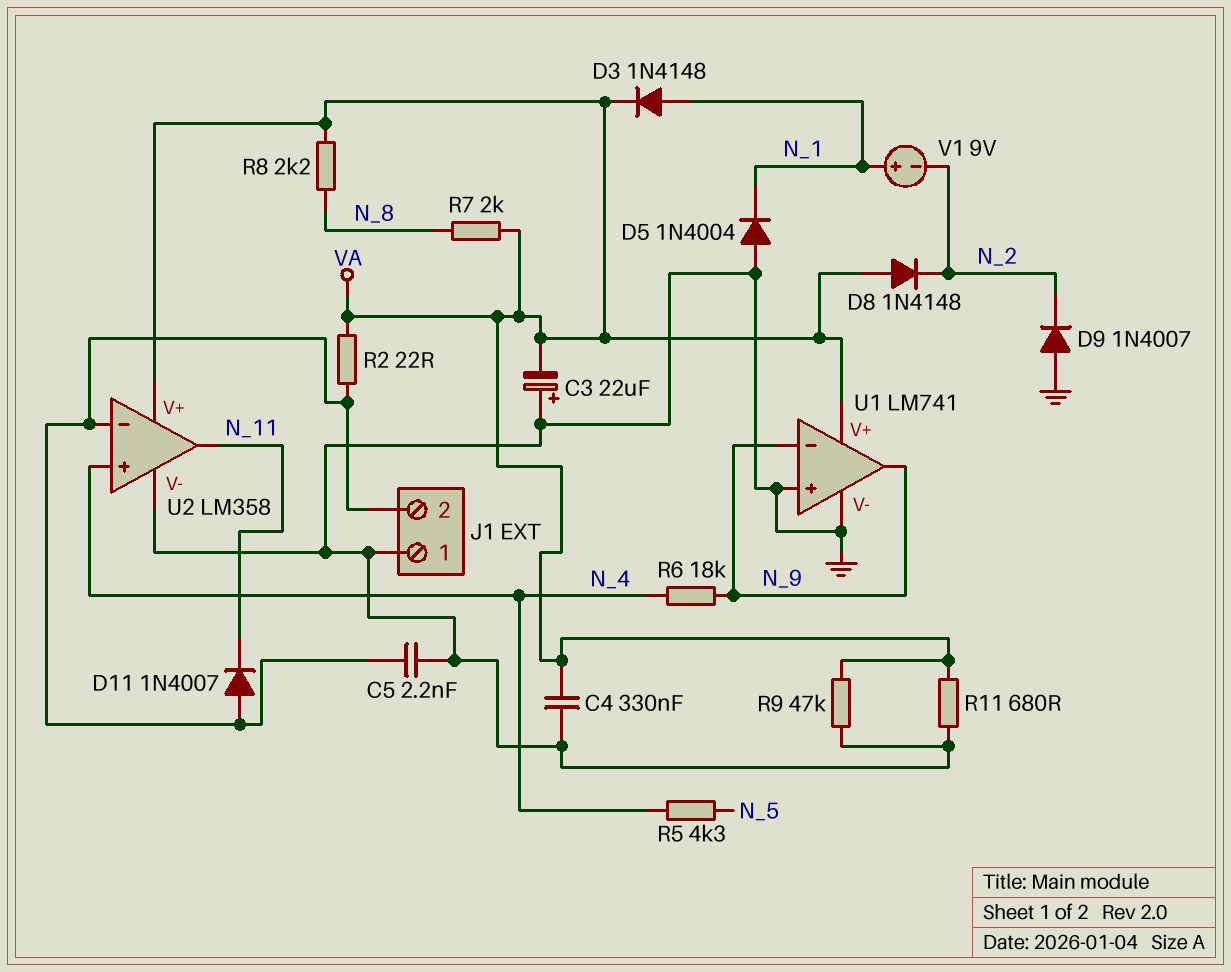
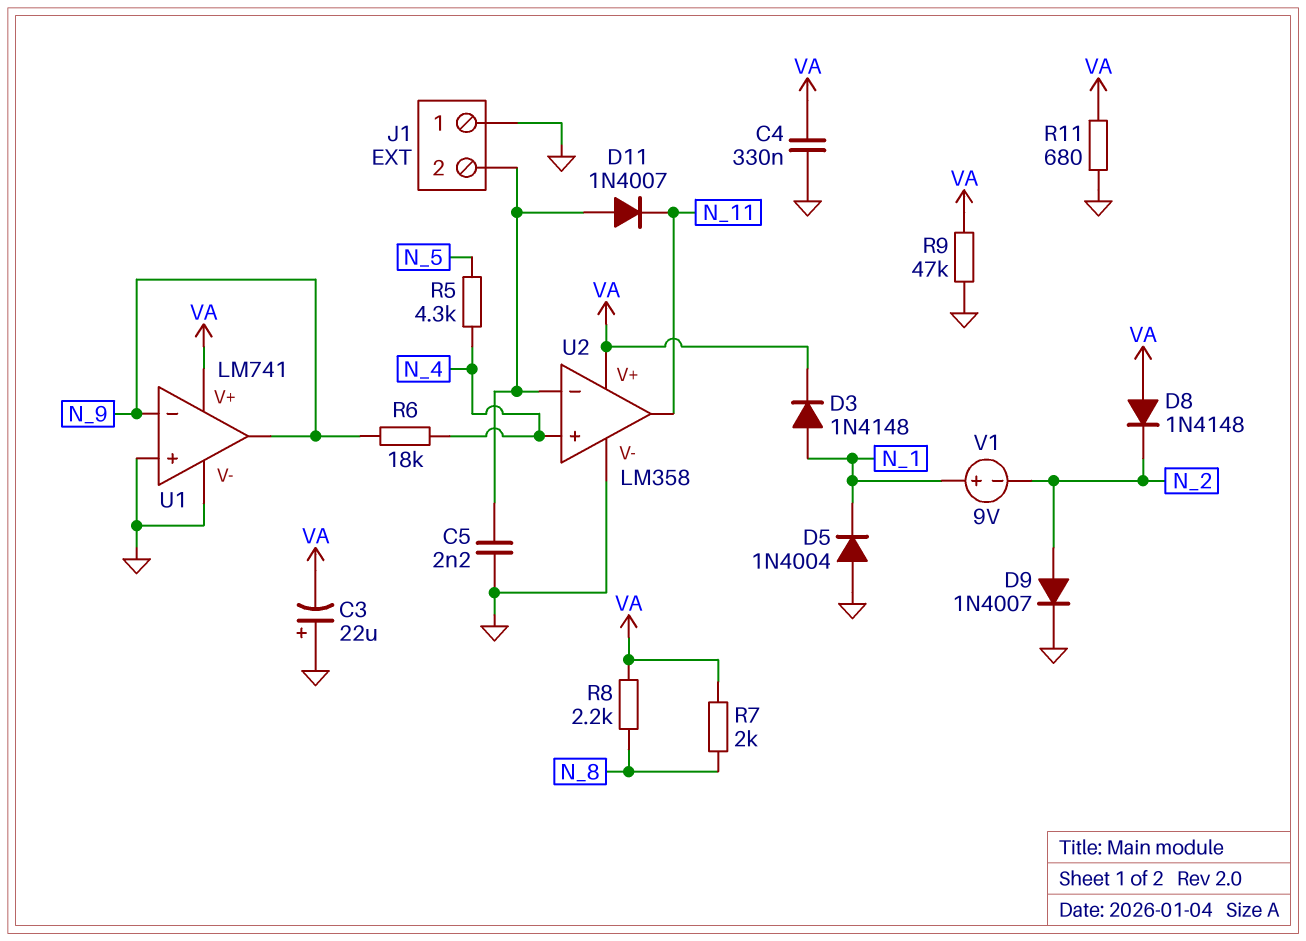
D9: diode 1N4007 (A GND, K N_2) -> diode 1N4007 (A N_2, K GND)
R2: 22 (J1/2, VA) -> none

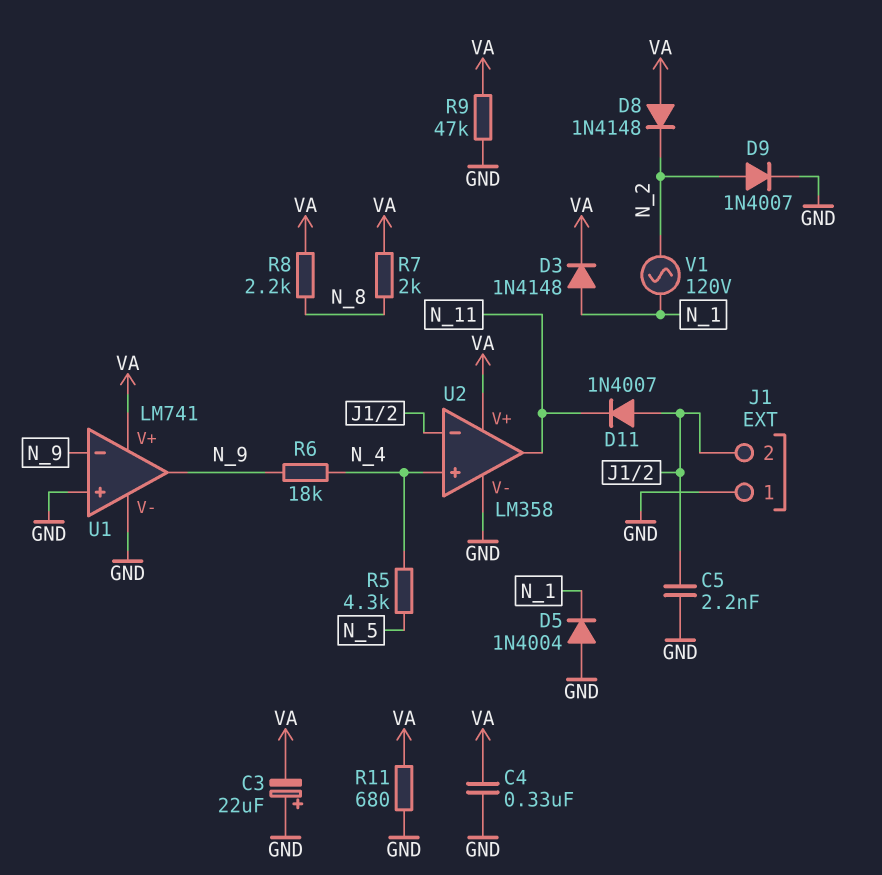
V1: 9V (plus N_1, minus N_2) -> AC 120V (N_1, N_2)

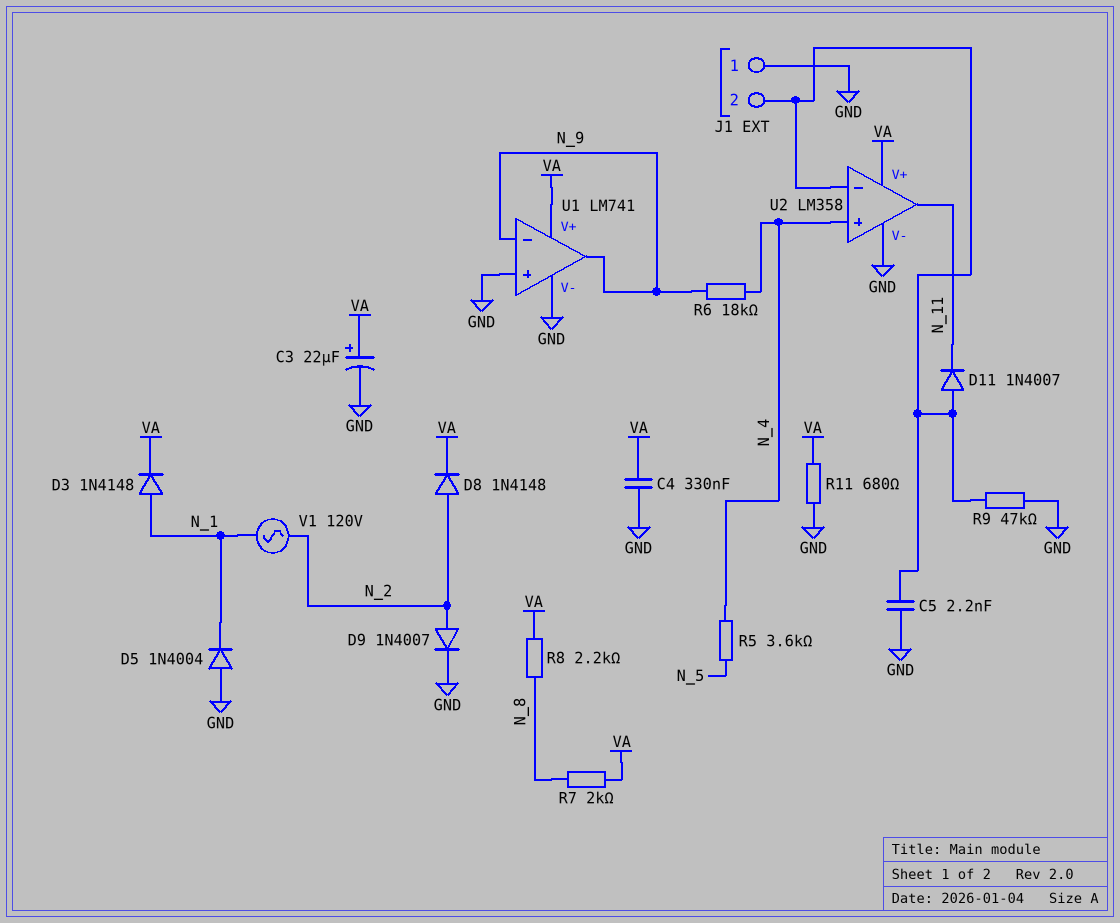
C3: 22uF (plus GND, minus VA) -> 22uF (plus VA, minus GND)
D8: diode 1N4148 (A VA, K N_2) -> diode 1N4148 (A N_2, K VA)
R5: 4.3k (N_4, N_5) -> 3.6k (N_4, N_5)
R9: 47k (GND, VA) -> 47k (GND, J1/2)

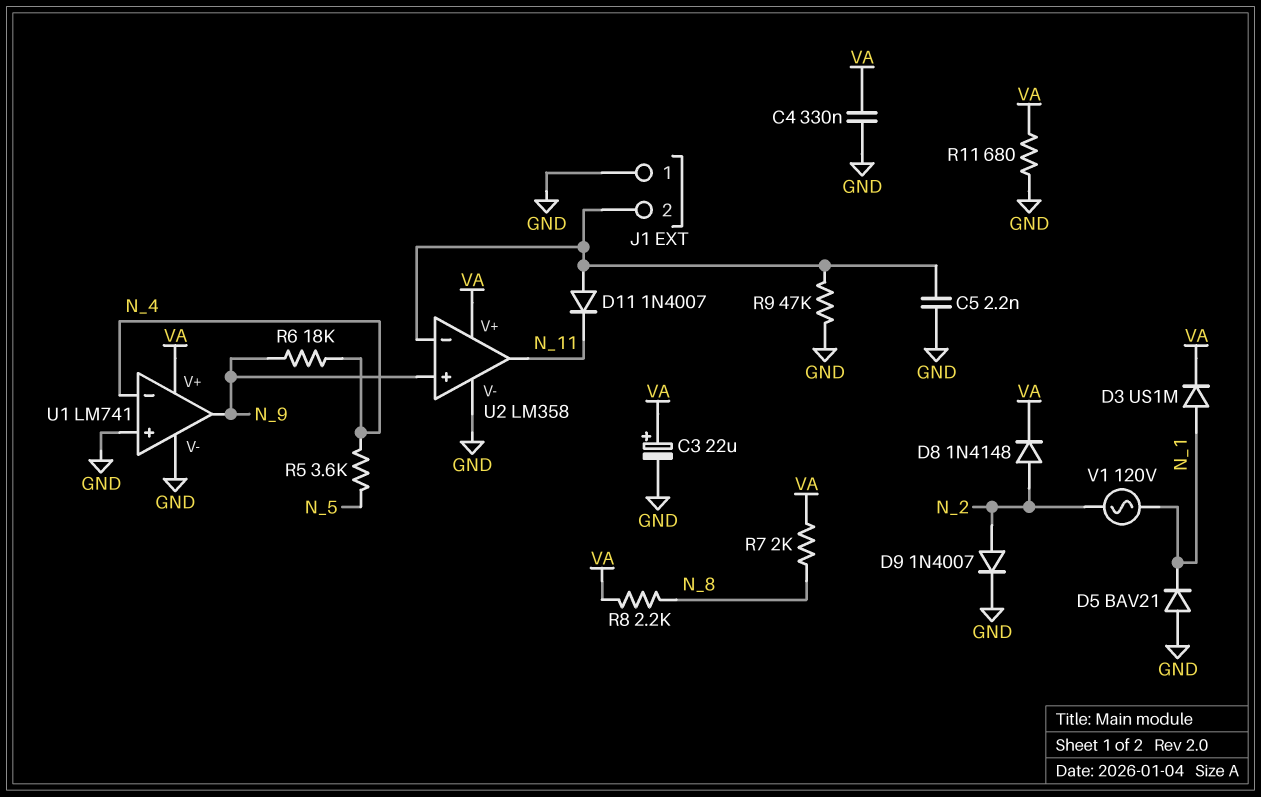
D3: diode 1N4148 (A N_1, K VA) -> diode US1M (A N_1, K VA)
D5: diode 1N4004 (A GND, K N_1) -> diode BAV21 (A GND, K N_1)
U1 pin in-: N_9 -> N_4
U2 pin in+: N_4 -> N_9

